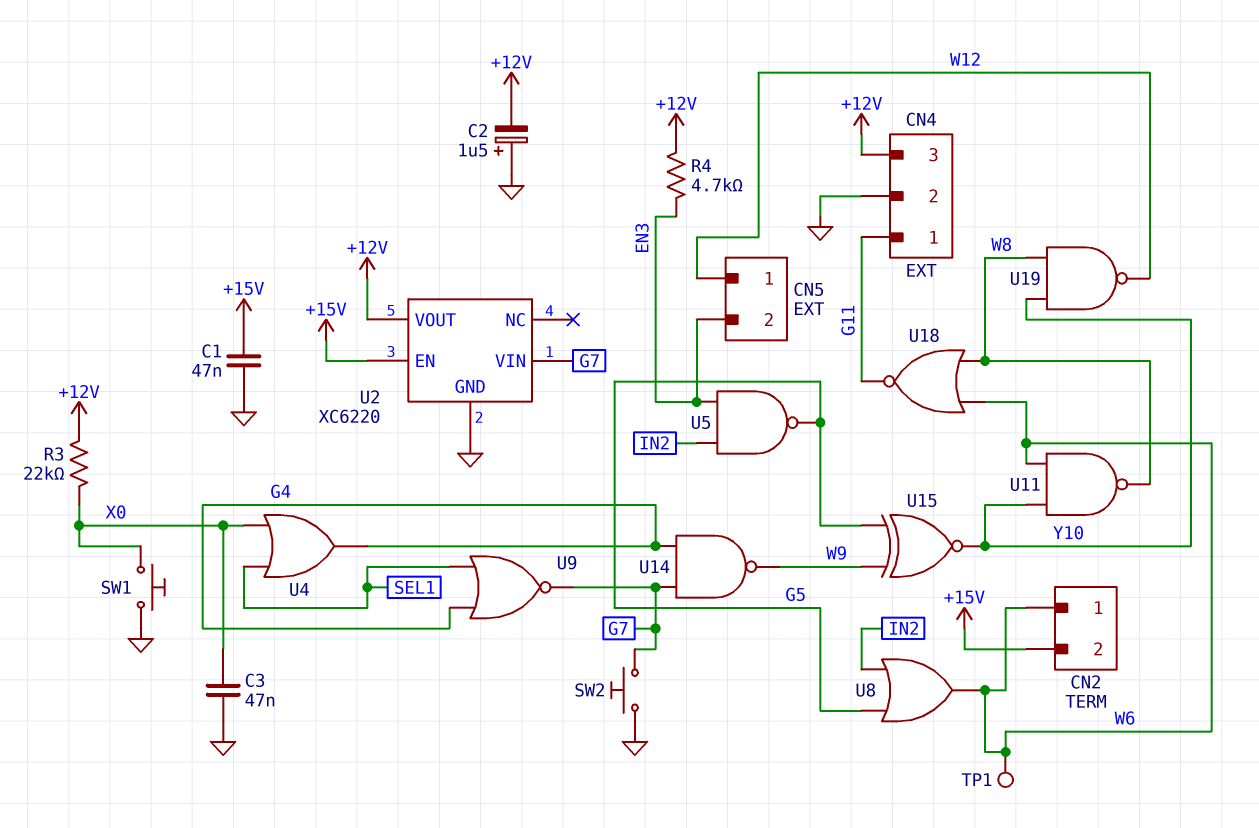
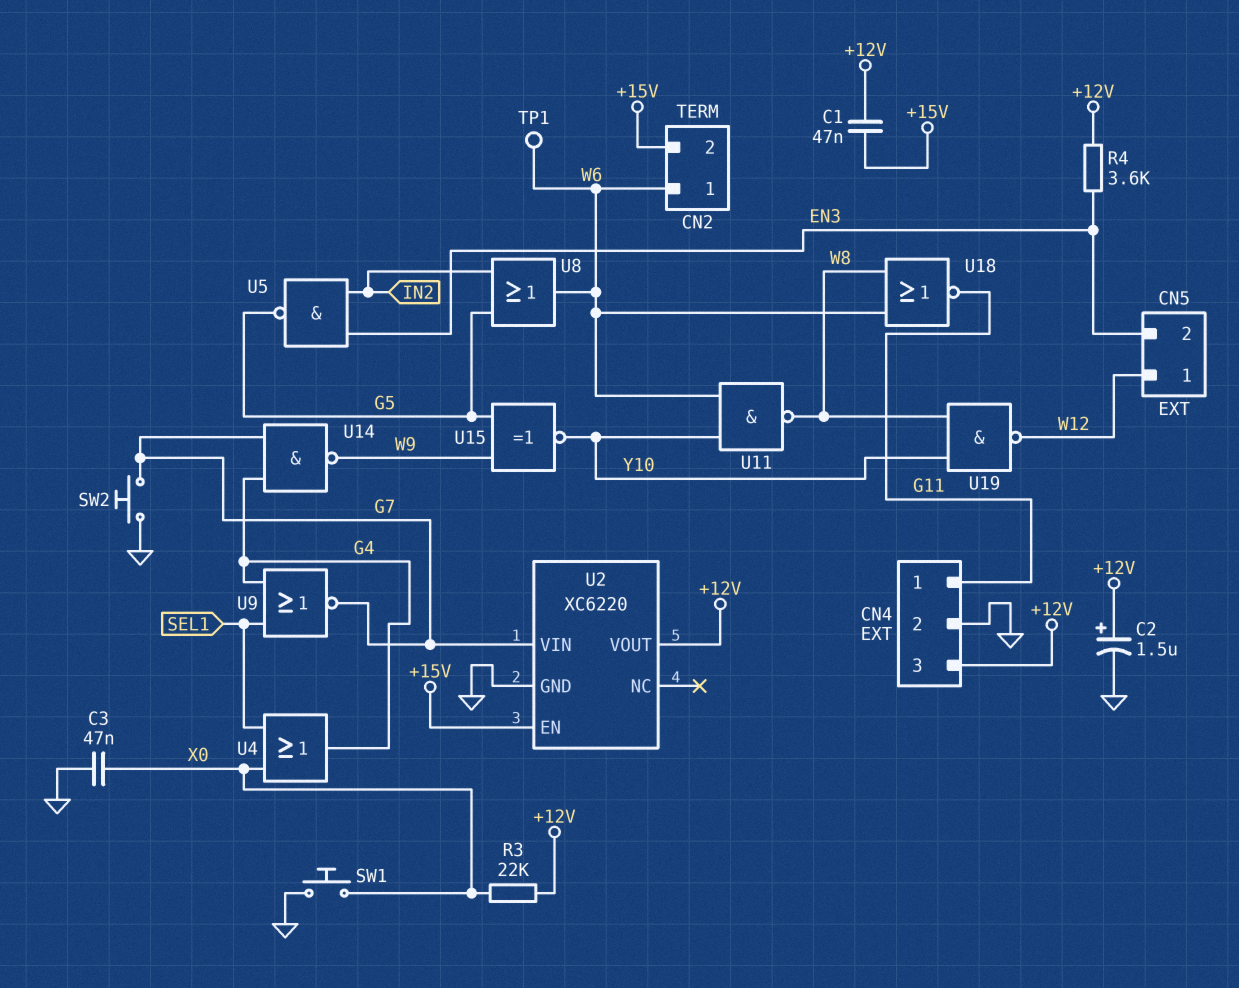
C1: 47nF (+15V, GND) -> 47nF (+12V, +15V)
C2: 1.5uF (plus GND, minus +12V) -> 1.5uF (plus +12V, minus GND)
R4: 4.7k (+12V, EN3) -> 3.6k (+12V, EN3)

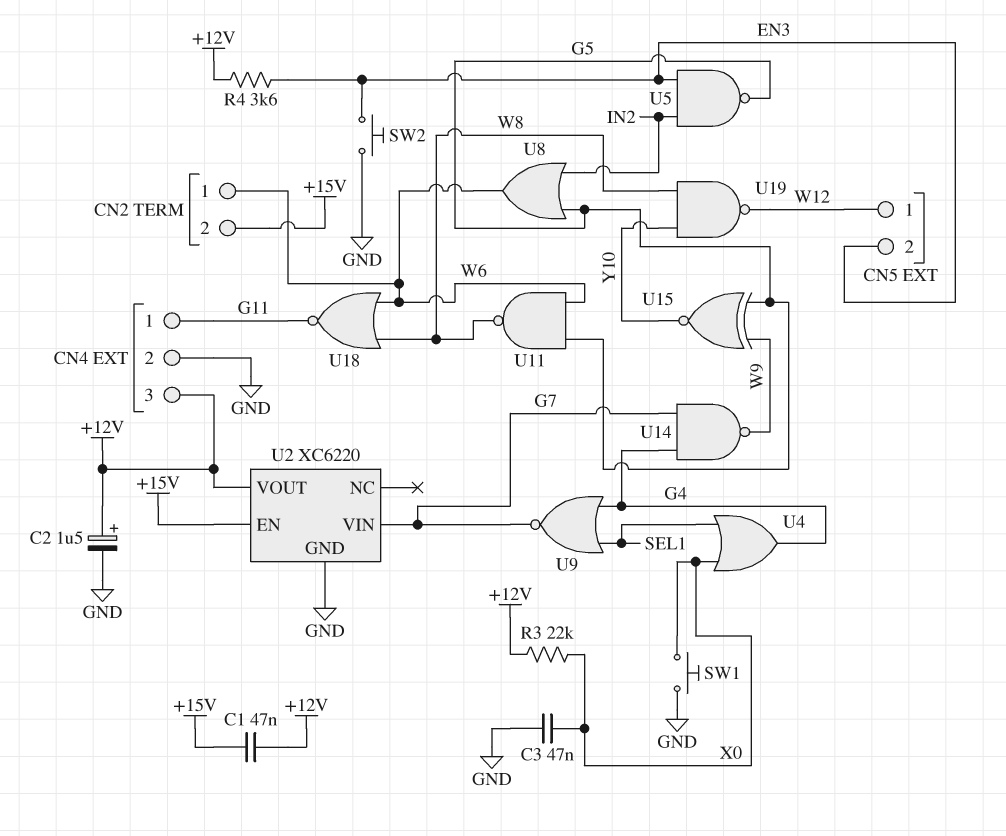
SW2: button (G7, GND) -> button (EN3, GND)
TP1: test point (W6) -> none
U11: NAND (in W6, in Y10, out W8) -> NAND (in G5, in W6, out W8)

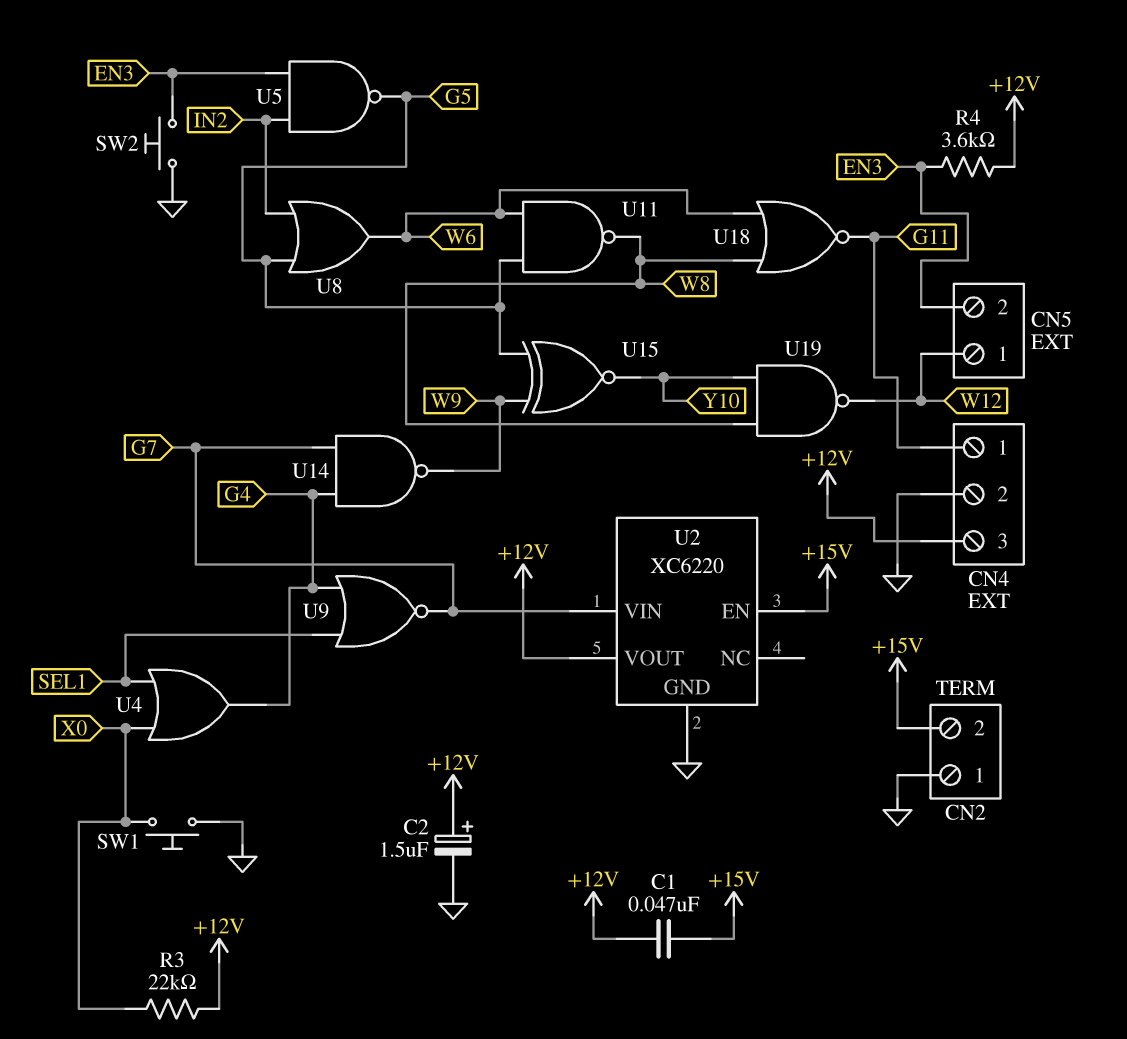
C3: 47nF (GND, X0) -> none
CN2 pin 1: W6 -> GND

